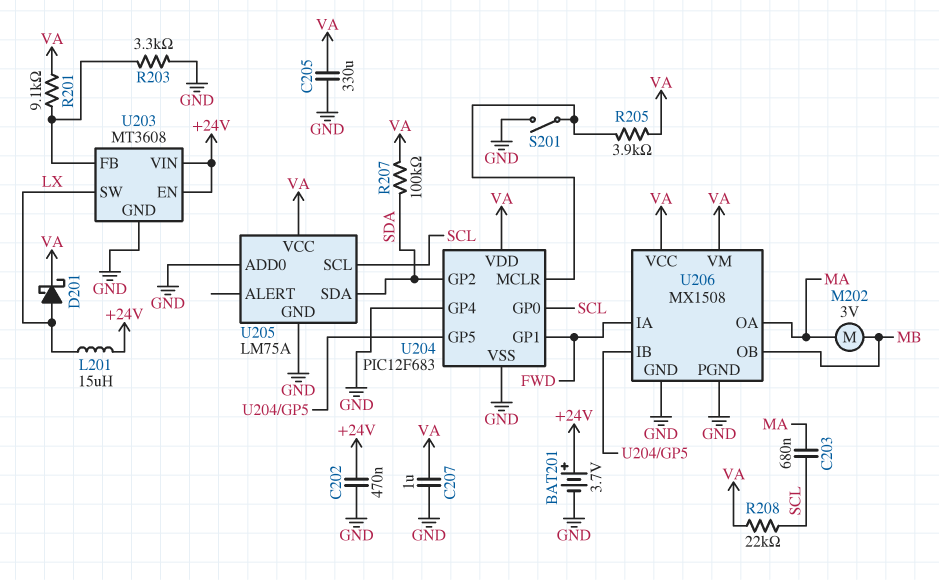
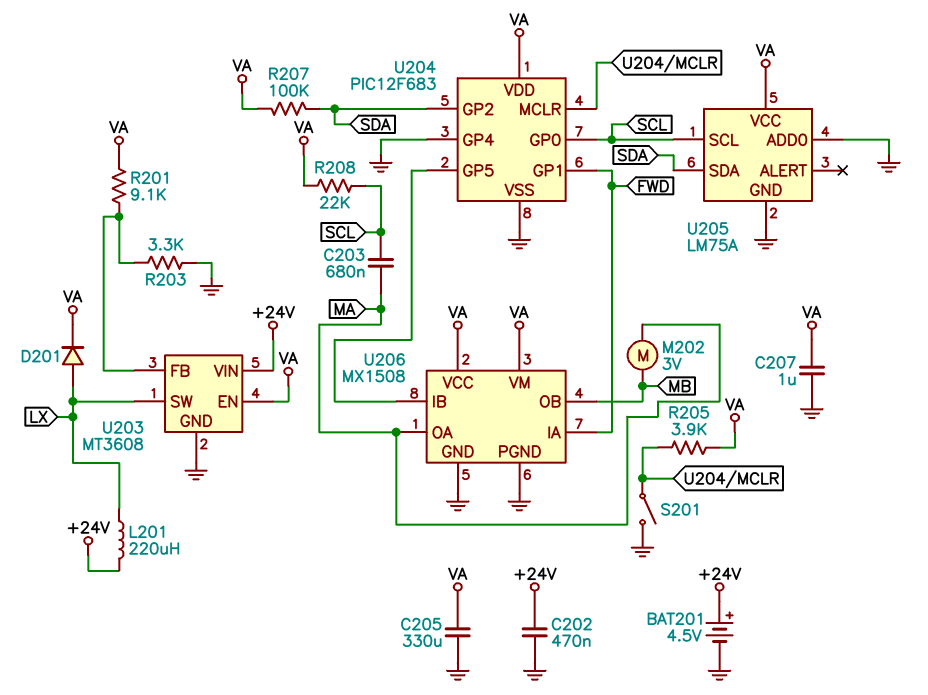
BAT201: 3.7V (plus +24V, minus GND) -> 4.5V (plus +24V, minus GND)
D201: schottky (A LX, K VA) -> diode (A LX, K VA)
L201: 15uH (+24V, LX) -> 220uH (+24V, LX)
U203 pin EN: +24V -> VA

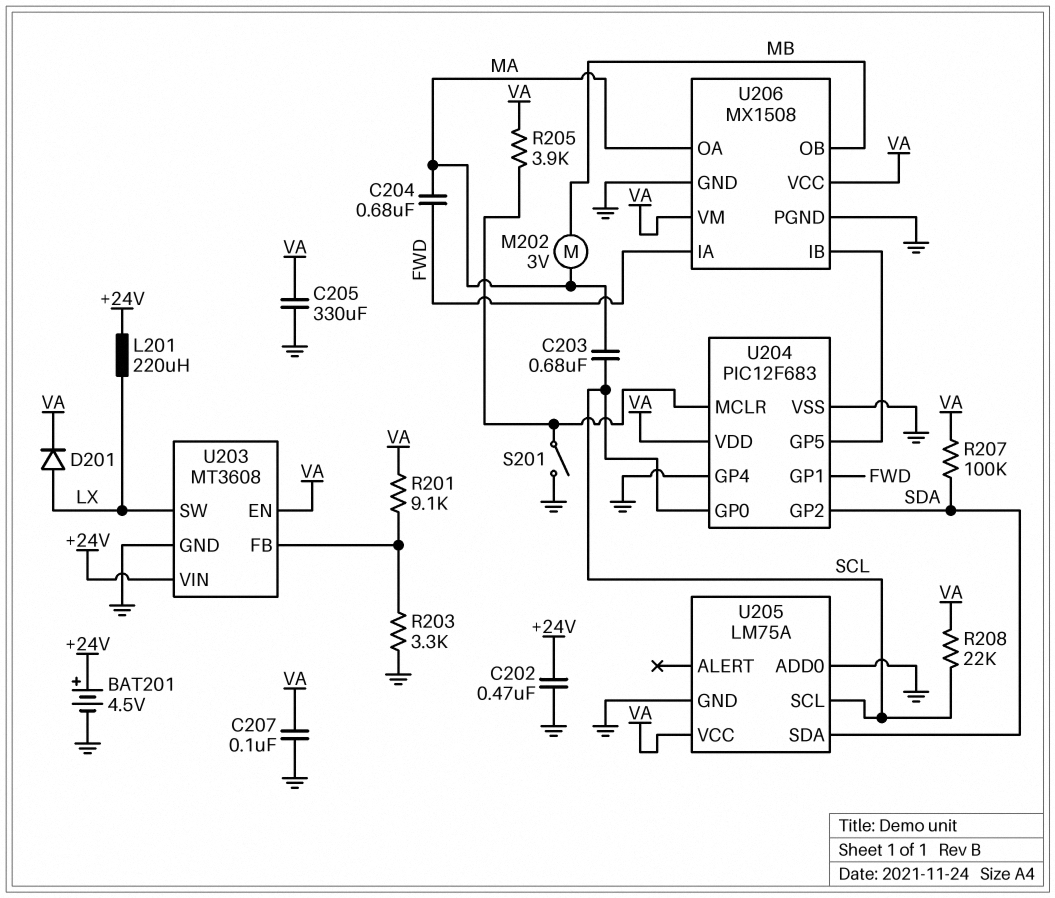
C204: none -> 680nF (FWD, MA)
C207: 1uF (GND, VA) -> 100nF (GND, VA)

